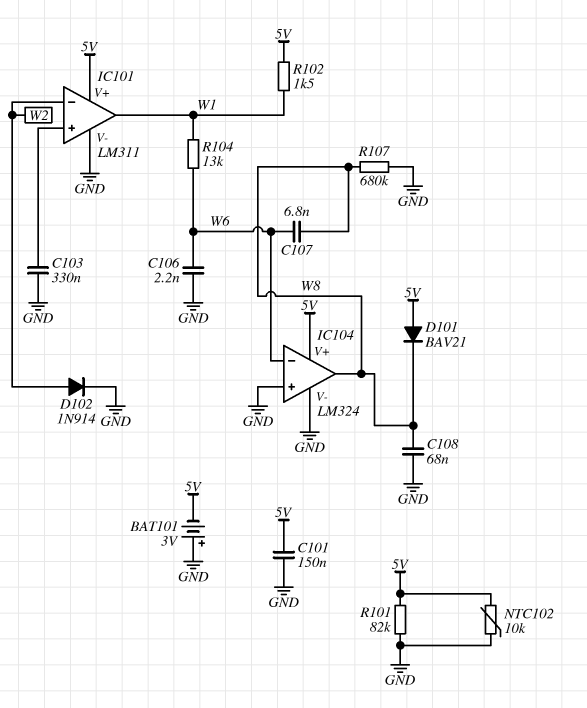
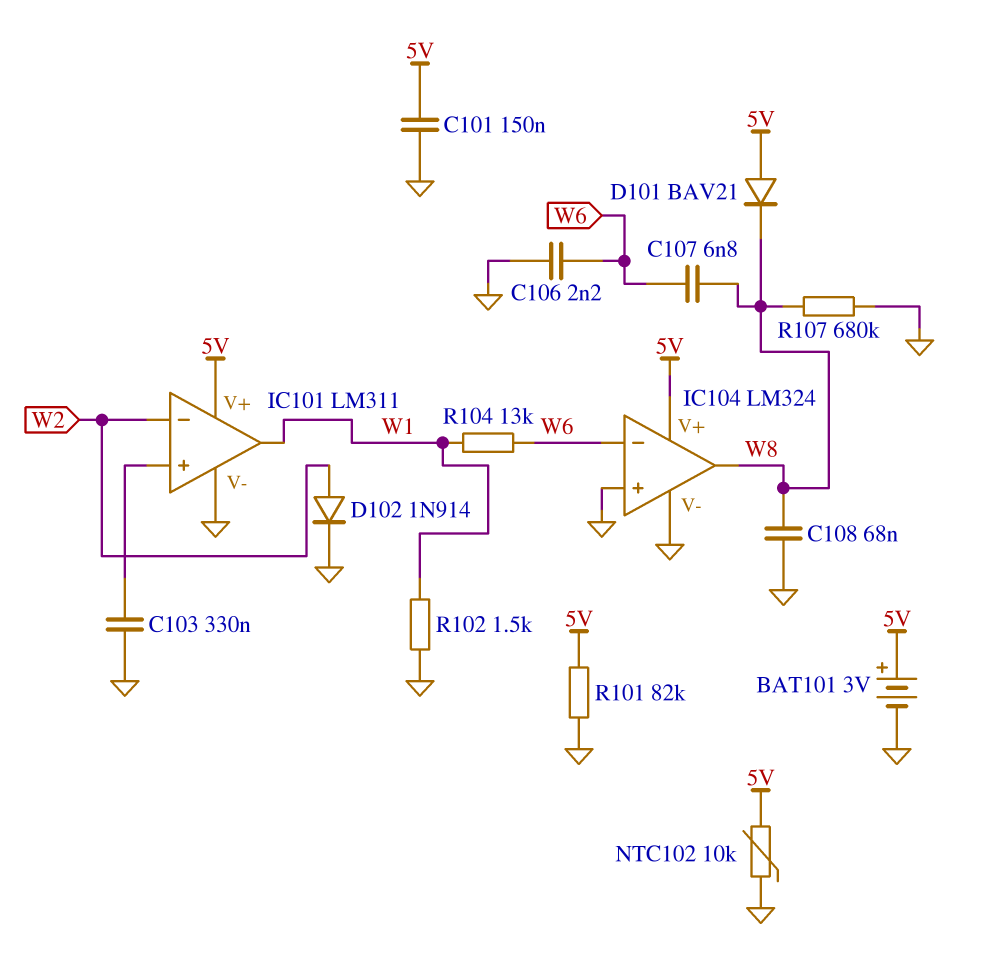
BAT101: 3V (plus GND, minus 5V) -> 3V (plus 5V, minus GND)
R102: 1.5k (5V, W1) -> 1.5k (GND, W1)

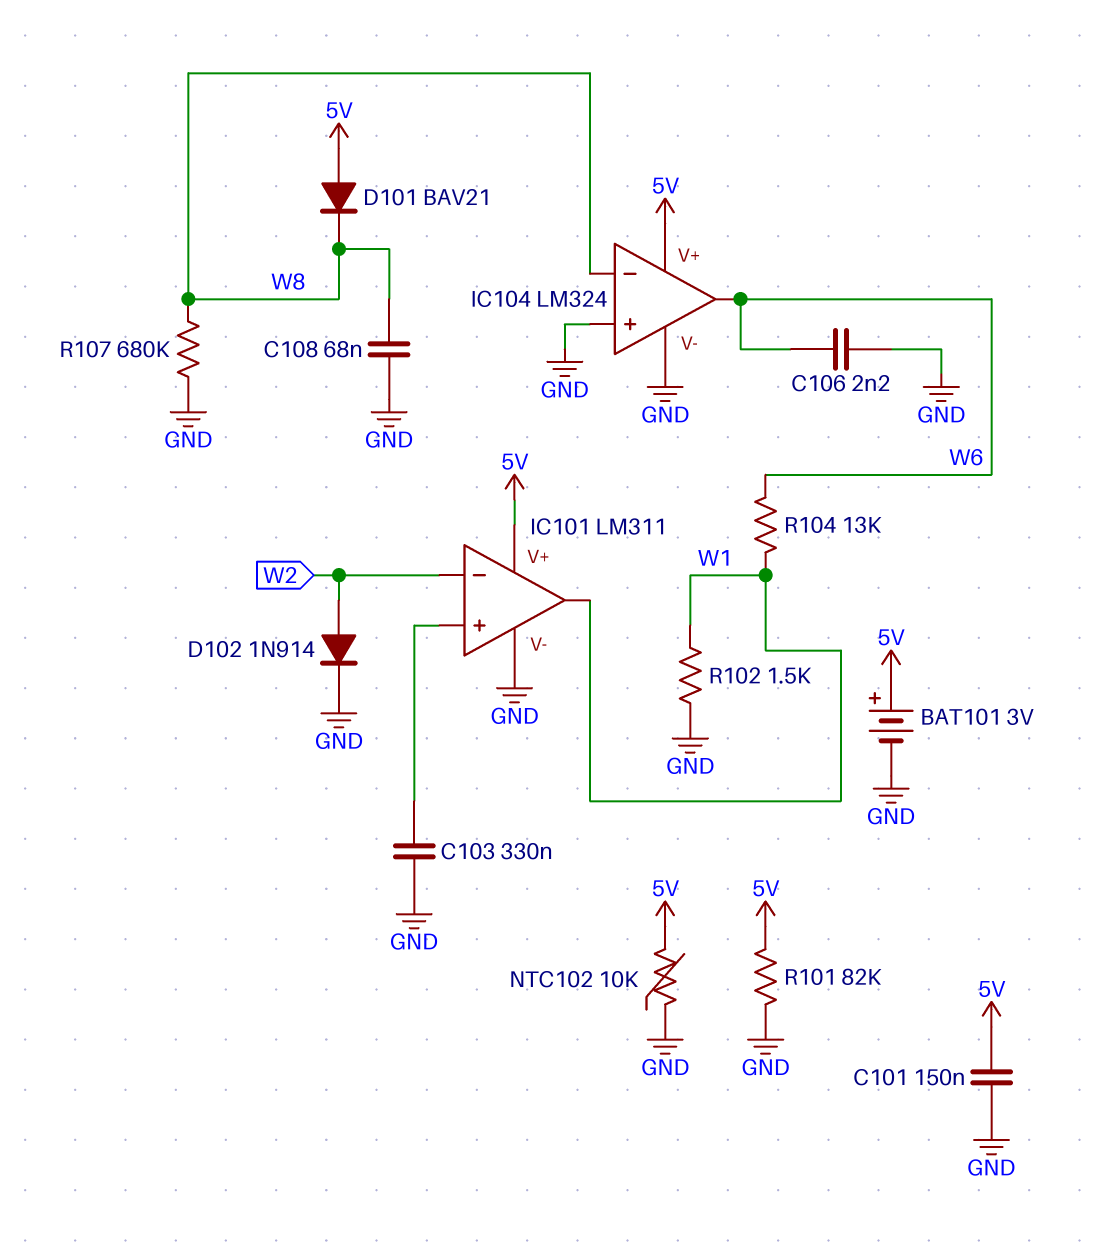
C107: 6.8nF (W6, W8) -> none
IC104 pin in-: W6 -> W8
IC104 pin out: W8 -> W6

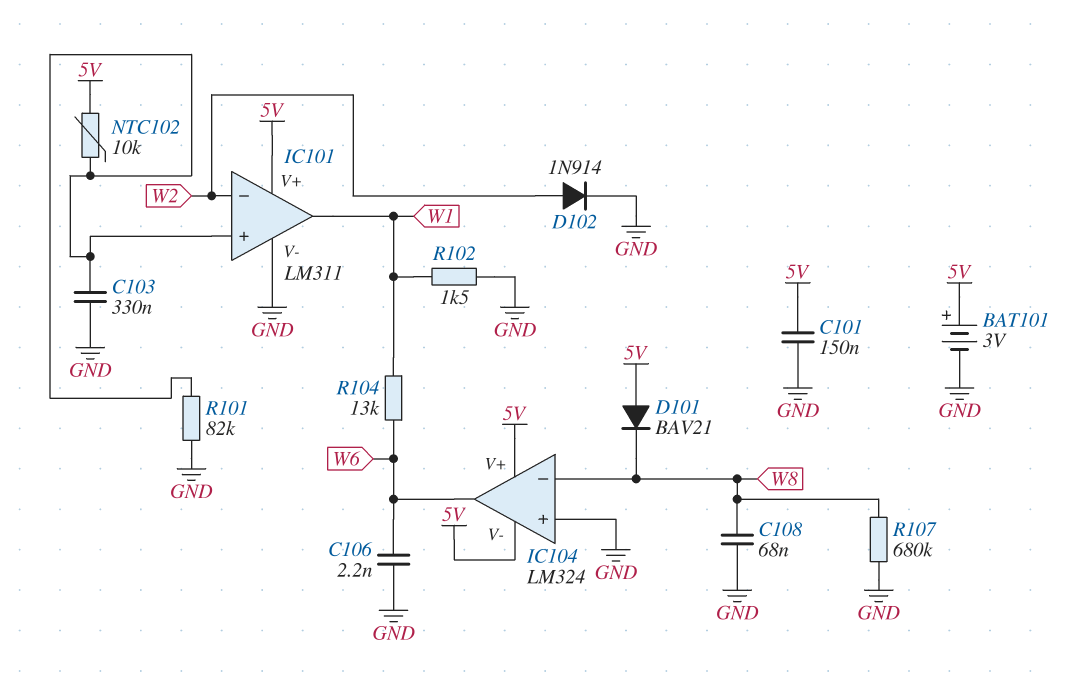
IC104 pin V-: GND -> 5V
NTC102: 10k (5V, GND) -> 10k (5V, IC101/in+)
R101: 82k (5V, GND) -> 82k (GND, IC101/in+)

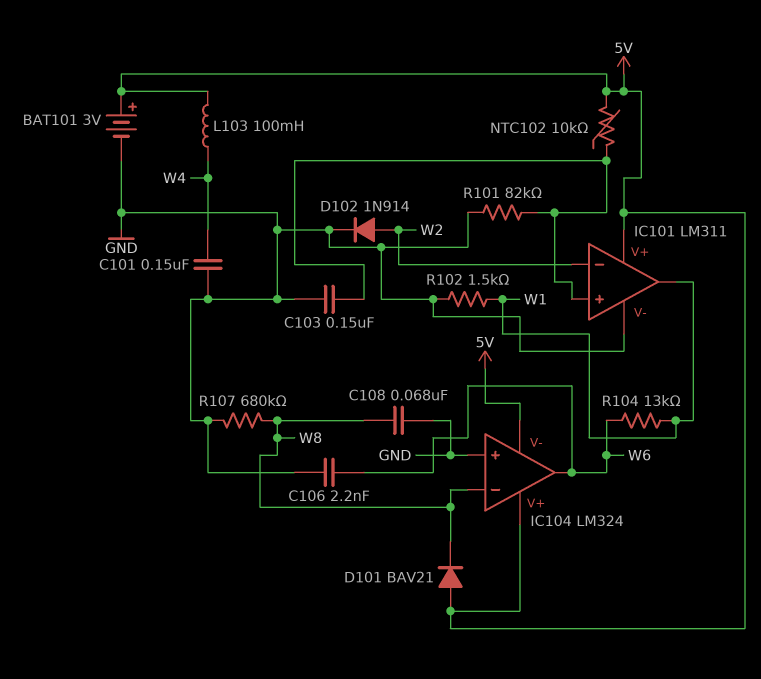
C101: 150nF (5V, GND) -> 150nF (GND, W4)
C103: 330nF (GND, IC101/in+) -> 150nF (GND, IC101/in+)
L103: none -> 100mH (5V, W4)

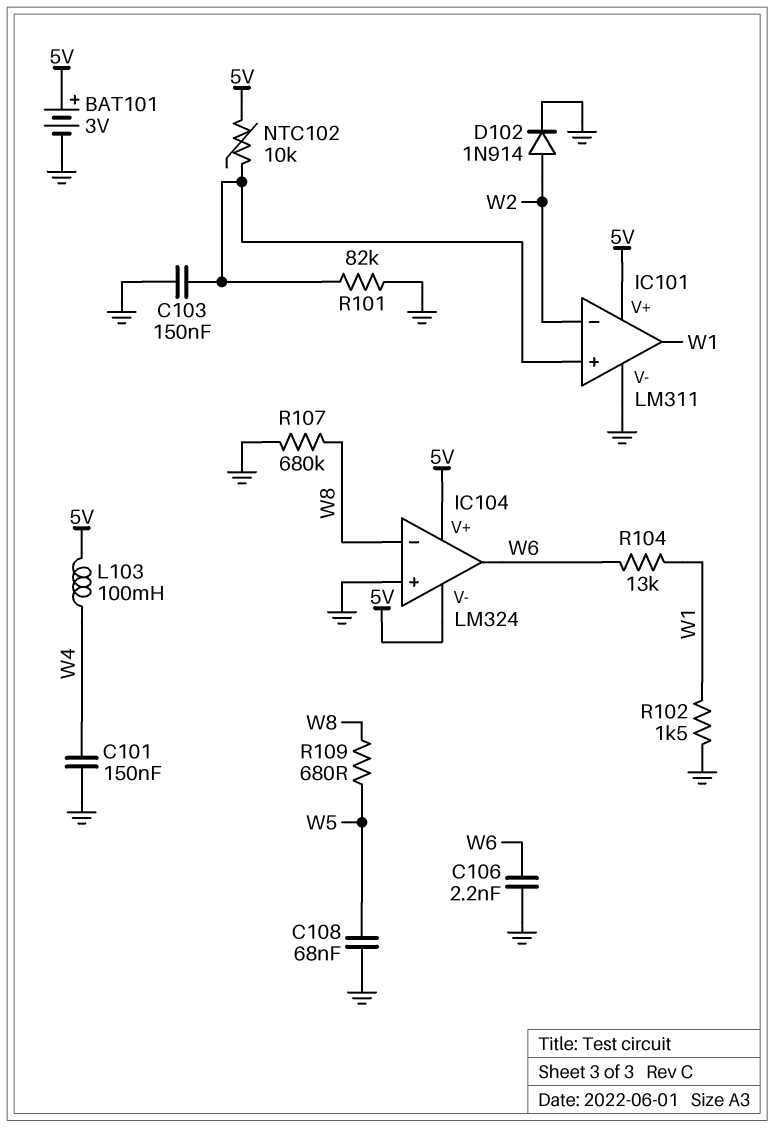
C108: 68nF (GND, W8) -> 68nF (GND, W5)
D101: diode BAV21 (A 5V, K W8) -> none
R109: none -> 680 (W5, W8)

